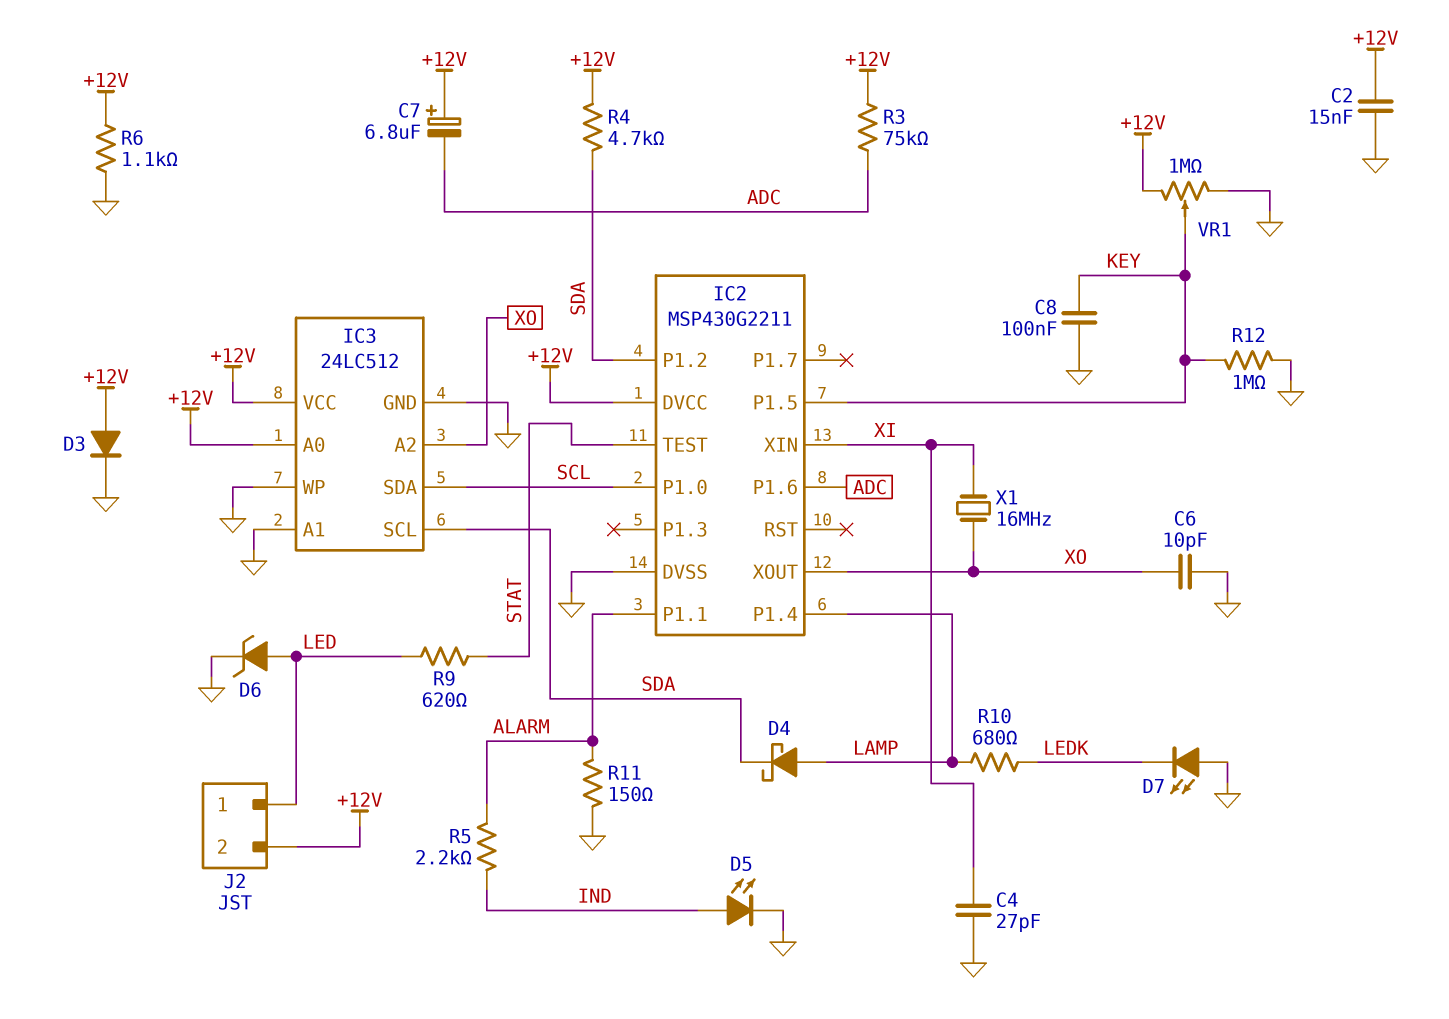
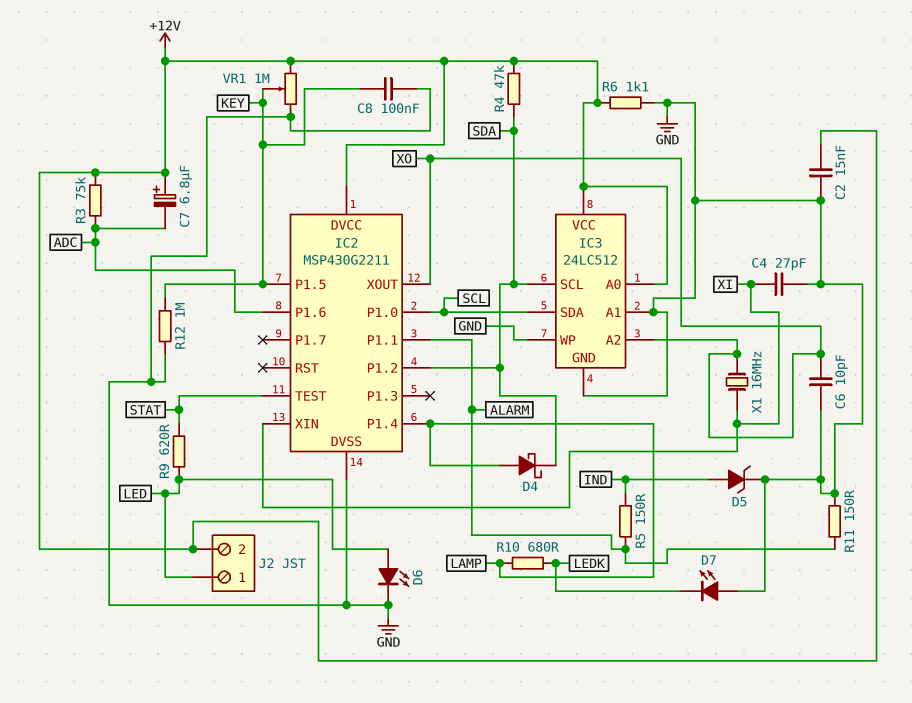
D3: diode (A +12V, K GND) -> none
D5: LED (A IND, K GND) -> zener (A IND, K GND)
D6: zener (A LED, K GND) -> LED (A LED, K GND)
R4: 4.7k (+12V, SDA) -> 47k (+12V, SDA)
R5: 2.2k (ALARM, IND) -> 150 (ALARM, IND)

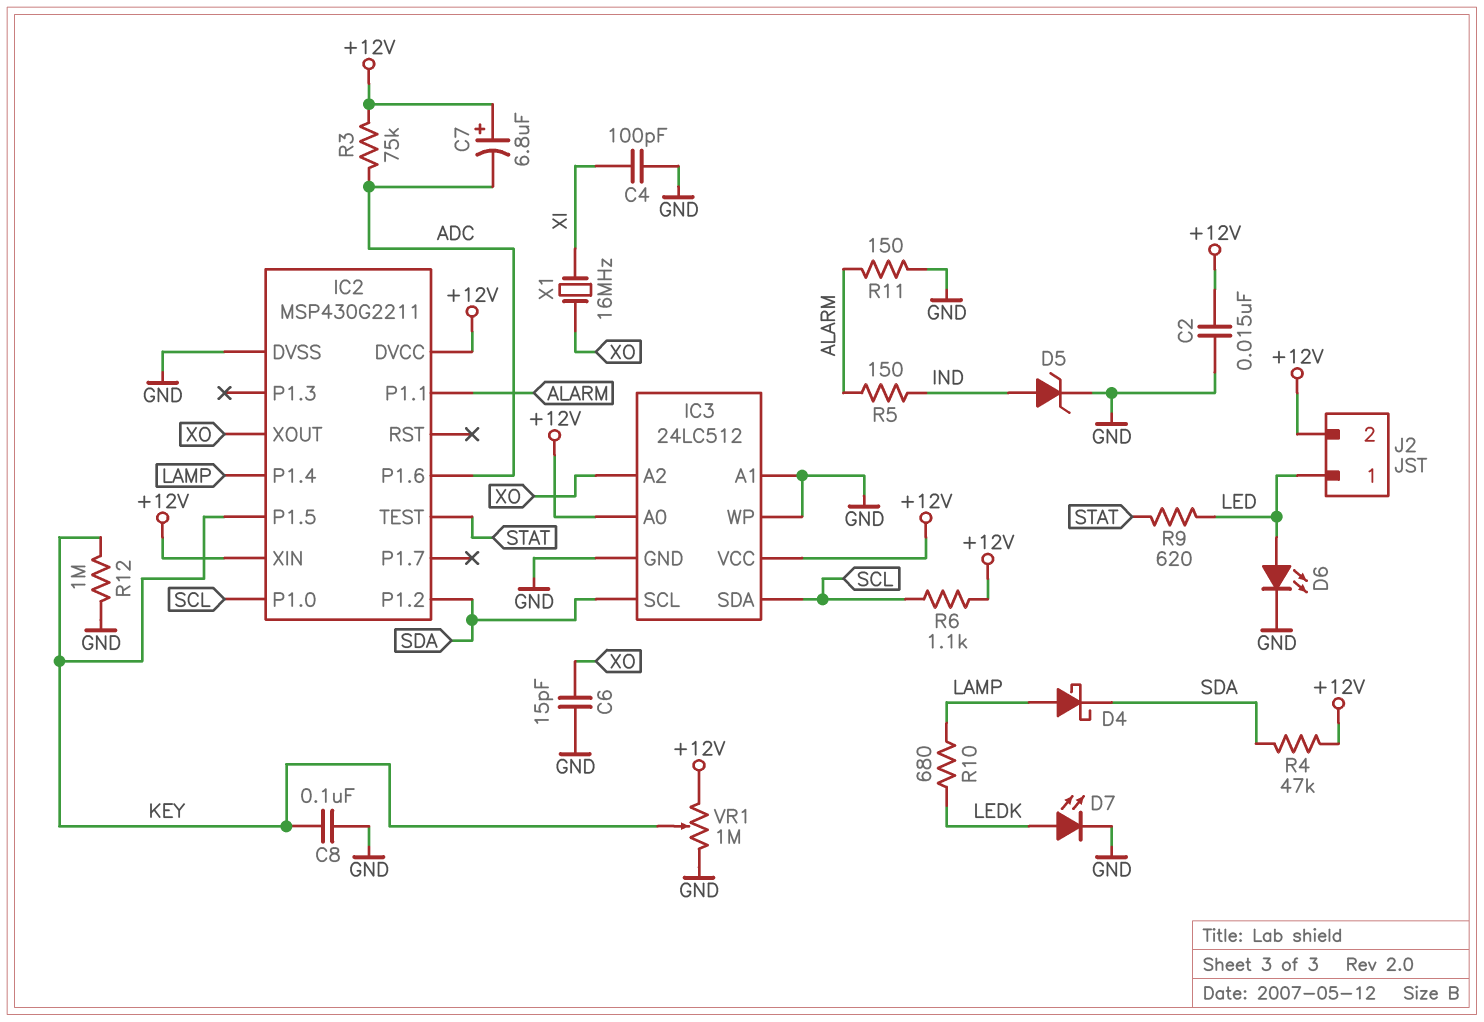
C4: 27pF (GND, XI) -> 100pF (GND, XI)
C6: 10pF (GND, XO) -> 15pF (GND, XO)
D7: LED (A GND, K LEDK) -> LED (A LEDK, K GND)
IC2 pin XIN: XI -> +12V
R6: 1.1k (+12V, GND) -> 1.1k (+12V, SCL)

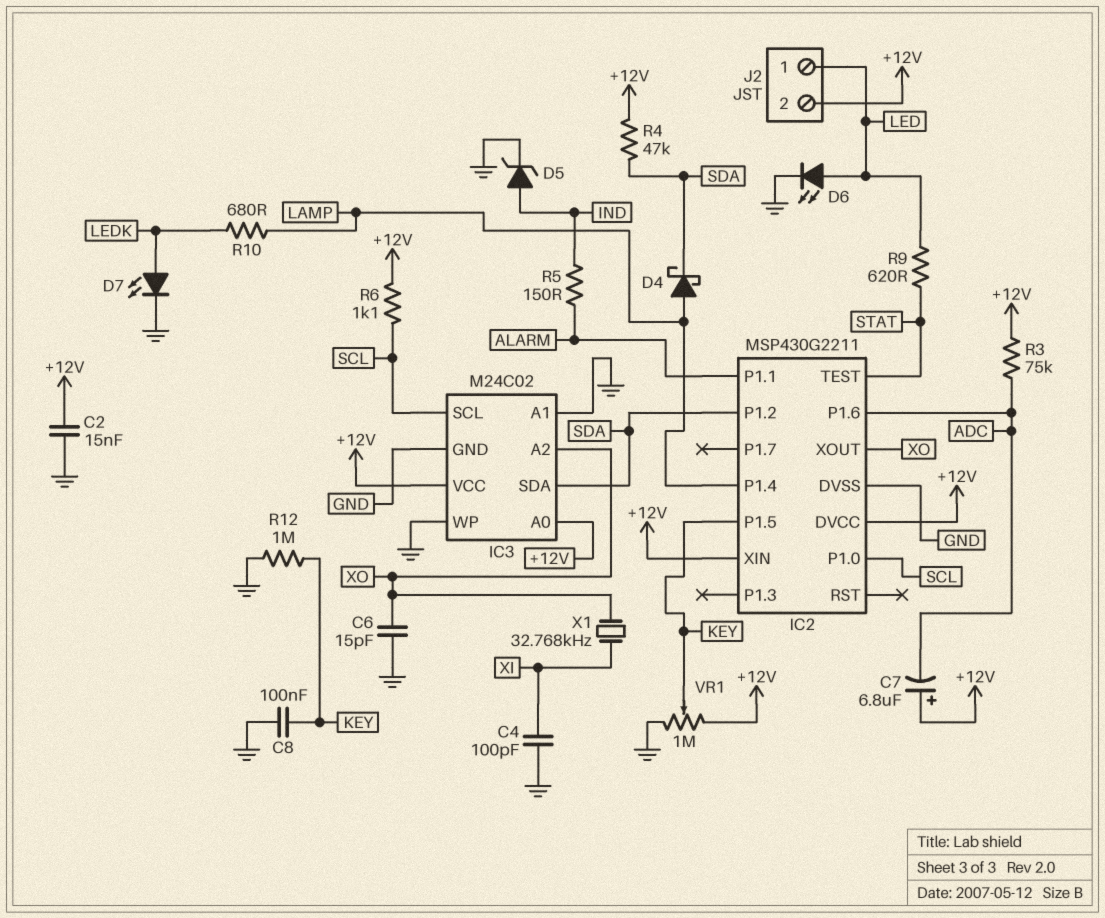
IC3: 24LC512 -> M24C02
IC3 pin SCL: SDA -> SCL
IC3 pin SDA: SCL -> SDA
R11: 150 (ALARM, GND) -> none
X1: 16MHz (XI, XO) -> 32.768kHz (XI, XO)

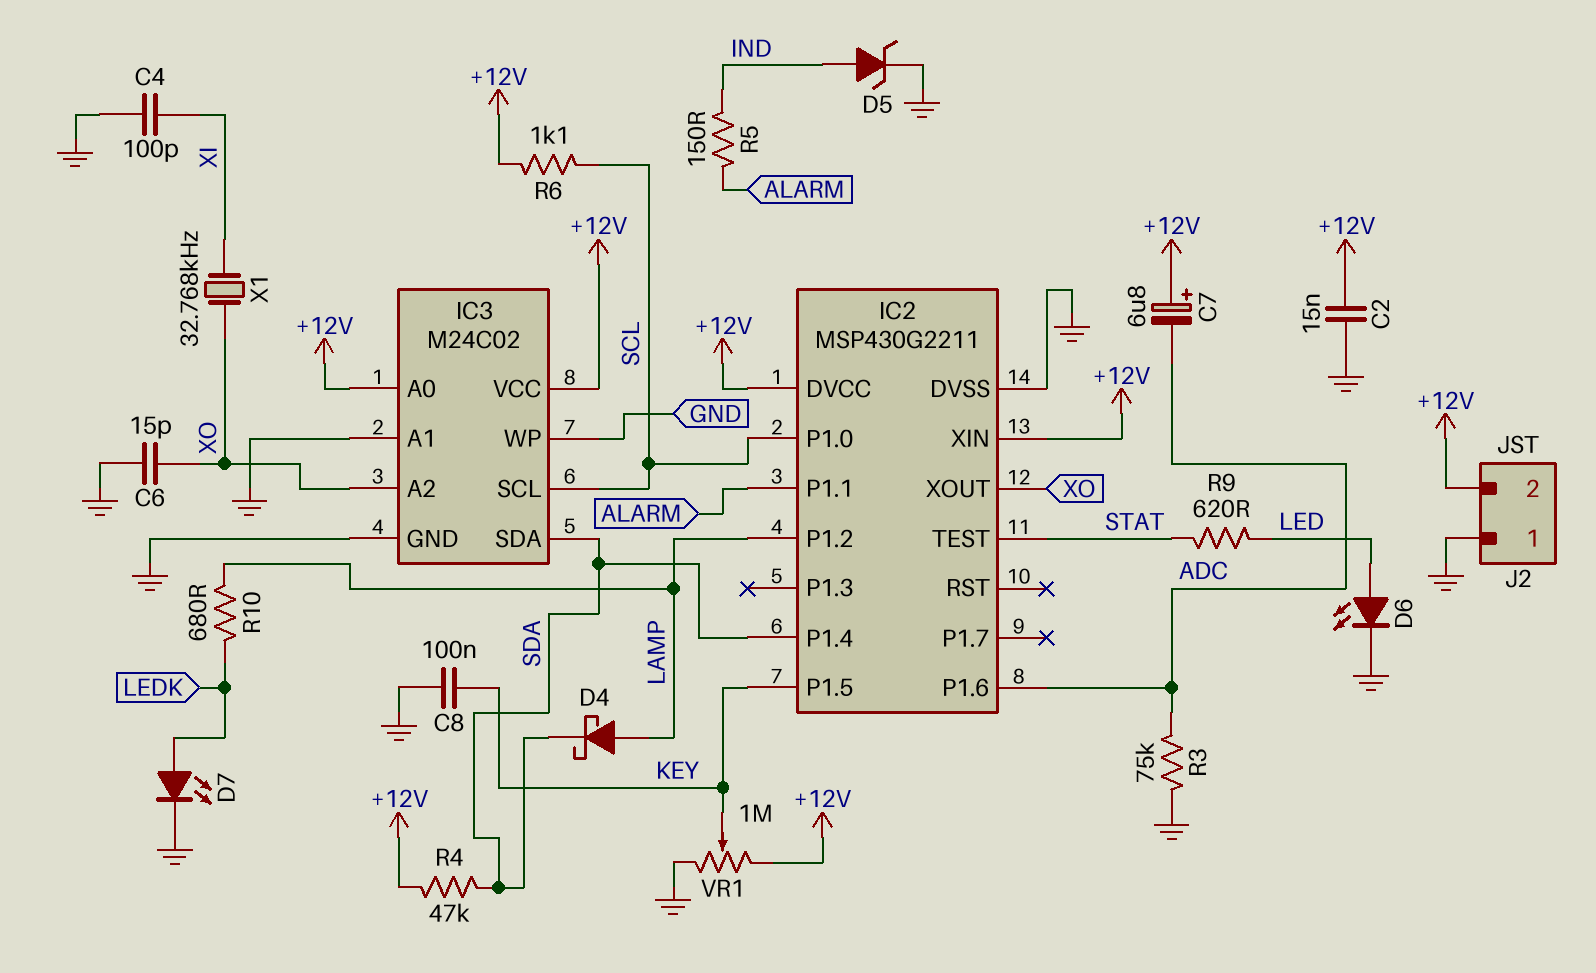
IC2 pin P1.2: SDA -> LAMP
IC2 pin P1.4: LAMP -> SDA
J2 pin 1: LED -> GND
R3: 75k (+12V, ADC) -> 75k (ADC, GND)
R12: 1M (GND, KEY) -> none

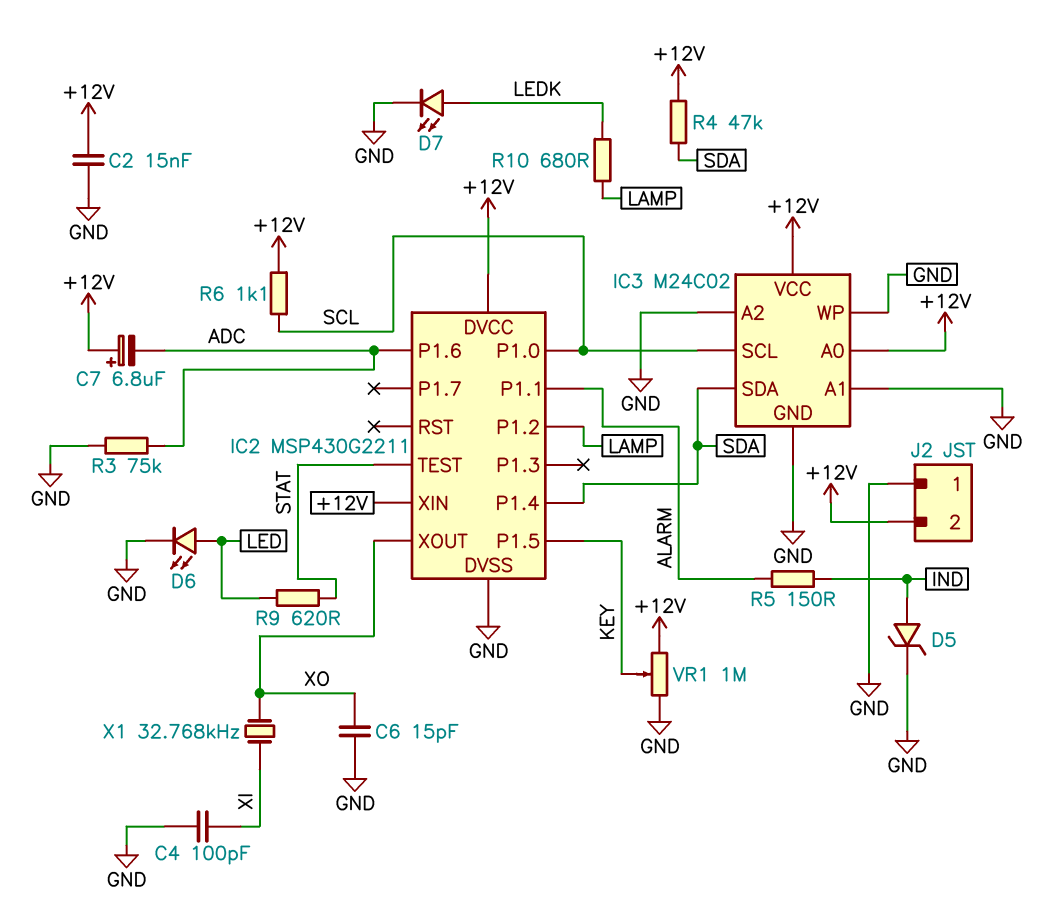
C8: 100nF (GND, KEY) -> none
D4: schottky (A LAMP, K SDA) -> none
IC3 pin A2: XO -> GND

